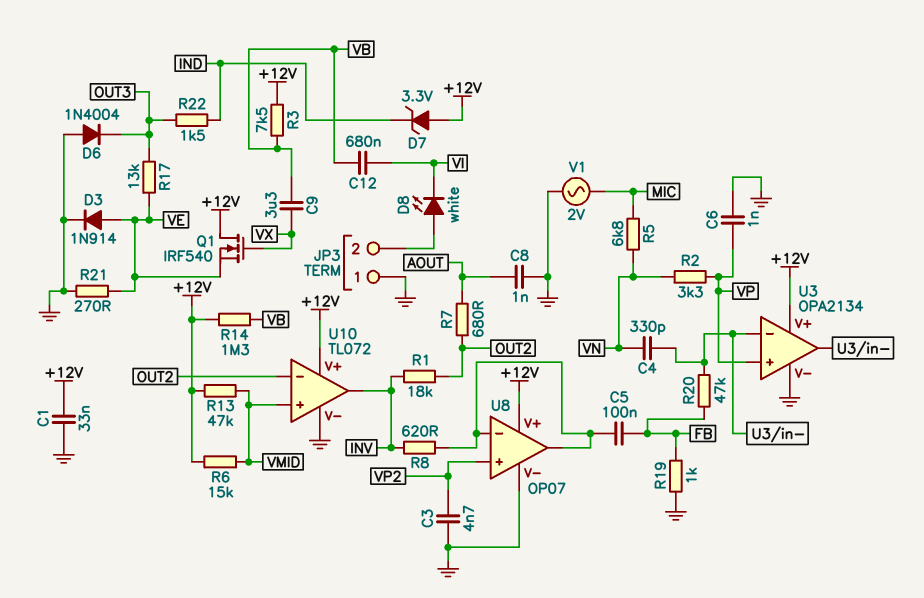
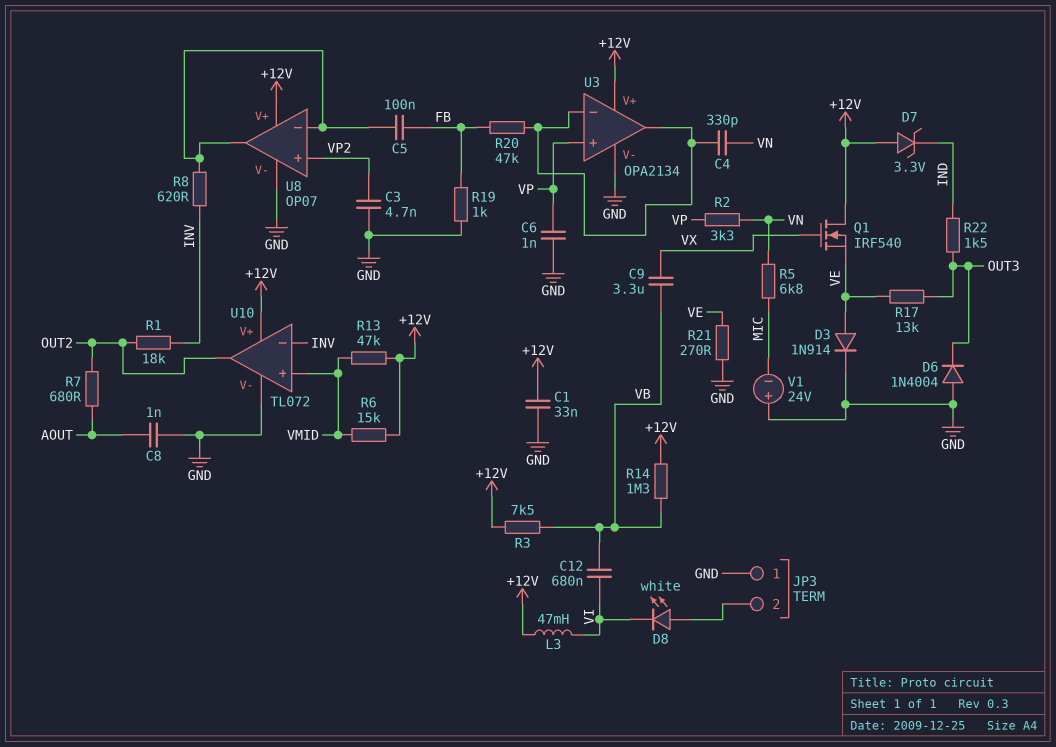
L3: none -> 47mH (+12V, VI)
U10 pin in-: OUT2 -> INV
U10 pin out: INV -> OUT2
V1: AC 2V (GND, MIC) -> 24V (plus GND, minus MIC)

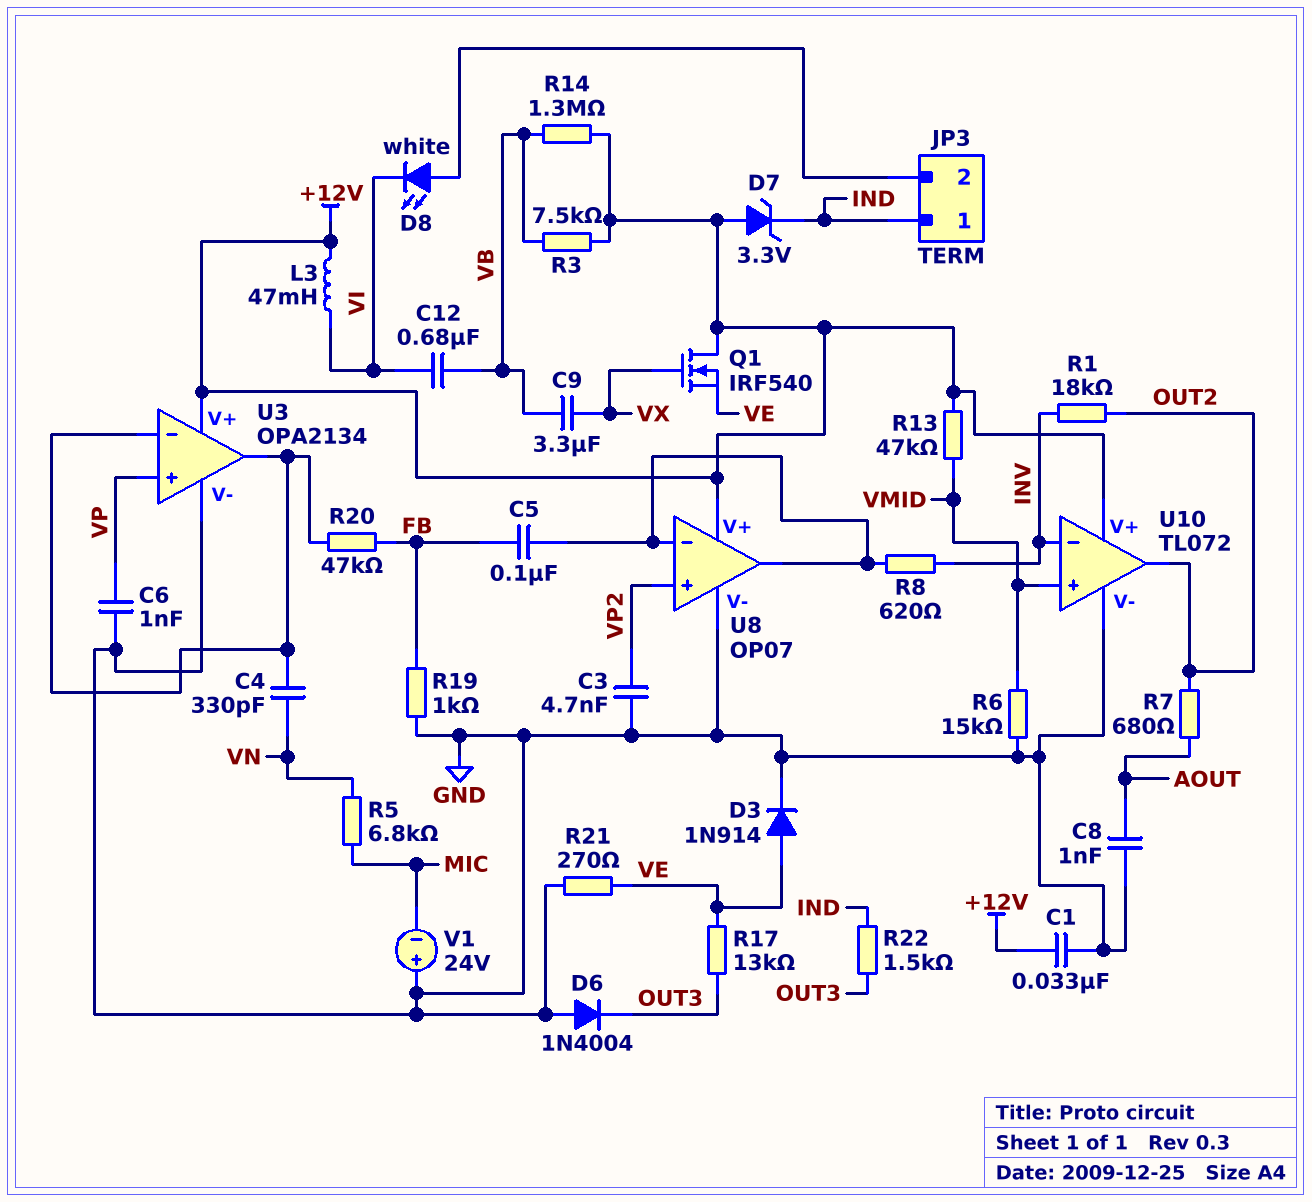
JP3 pin 1: GND -> IND
R2: 3.3k (VN, VP) -> none
R6: 15k (+12V, VMID) -> 15k (GND, VMID)

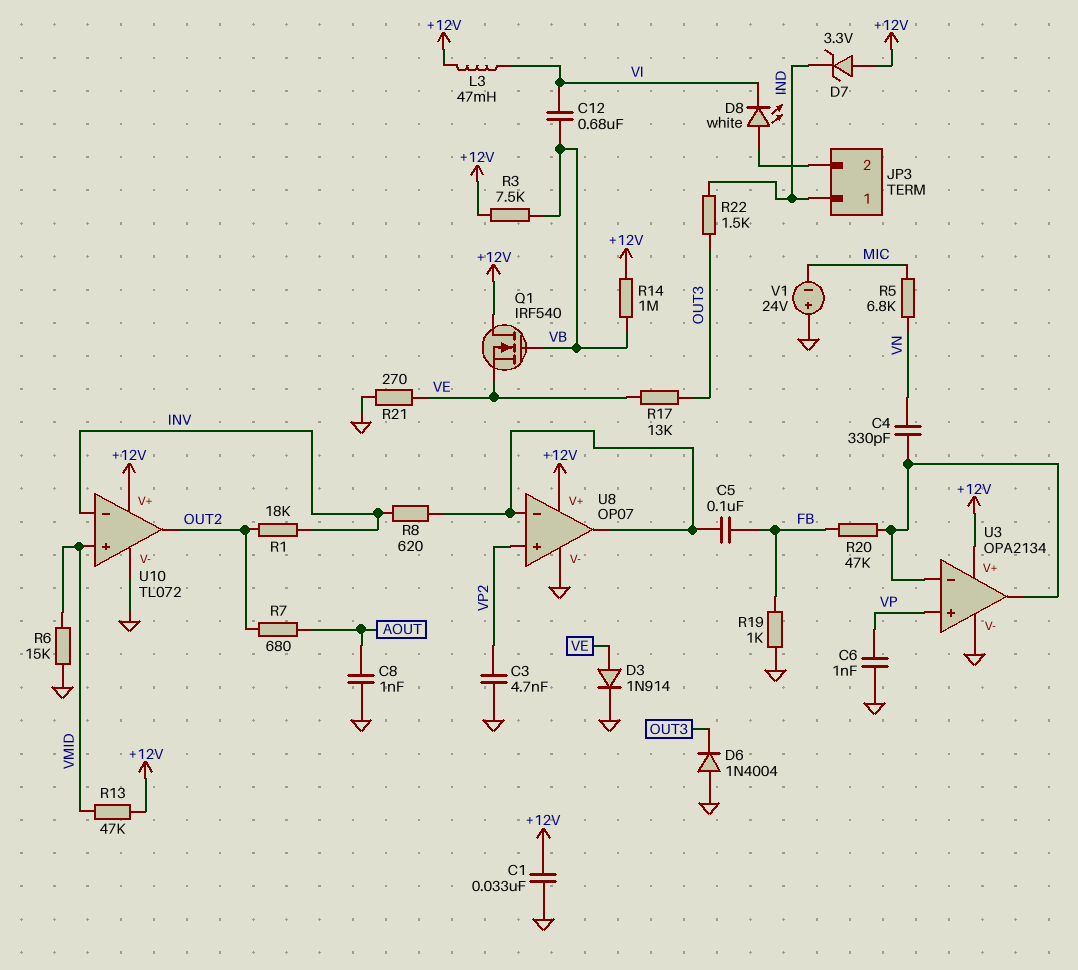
C9: 3.3uF (VB, VX) -> none
Q1: NMOS IRF540 (G VX, D +12V, S VE) -> NMOS IRF540 (G VB, D +12V, S VE)
R14: 1.3M (+12V, VB) -> 1M (+12V, VB)

